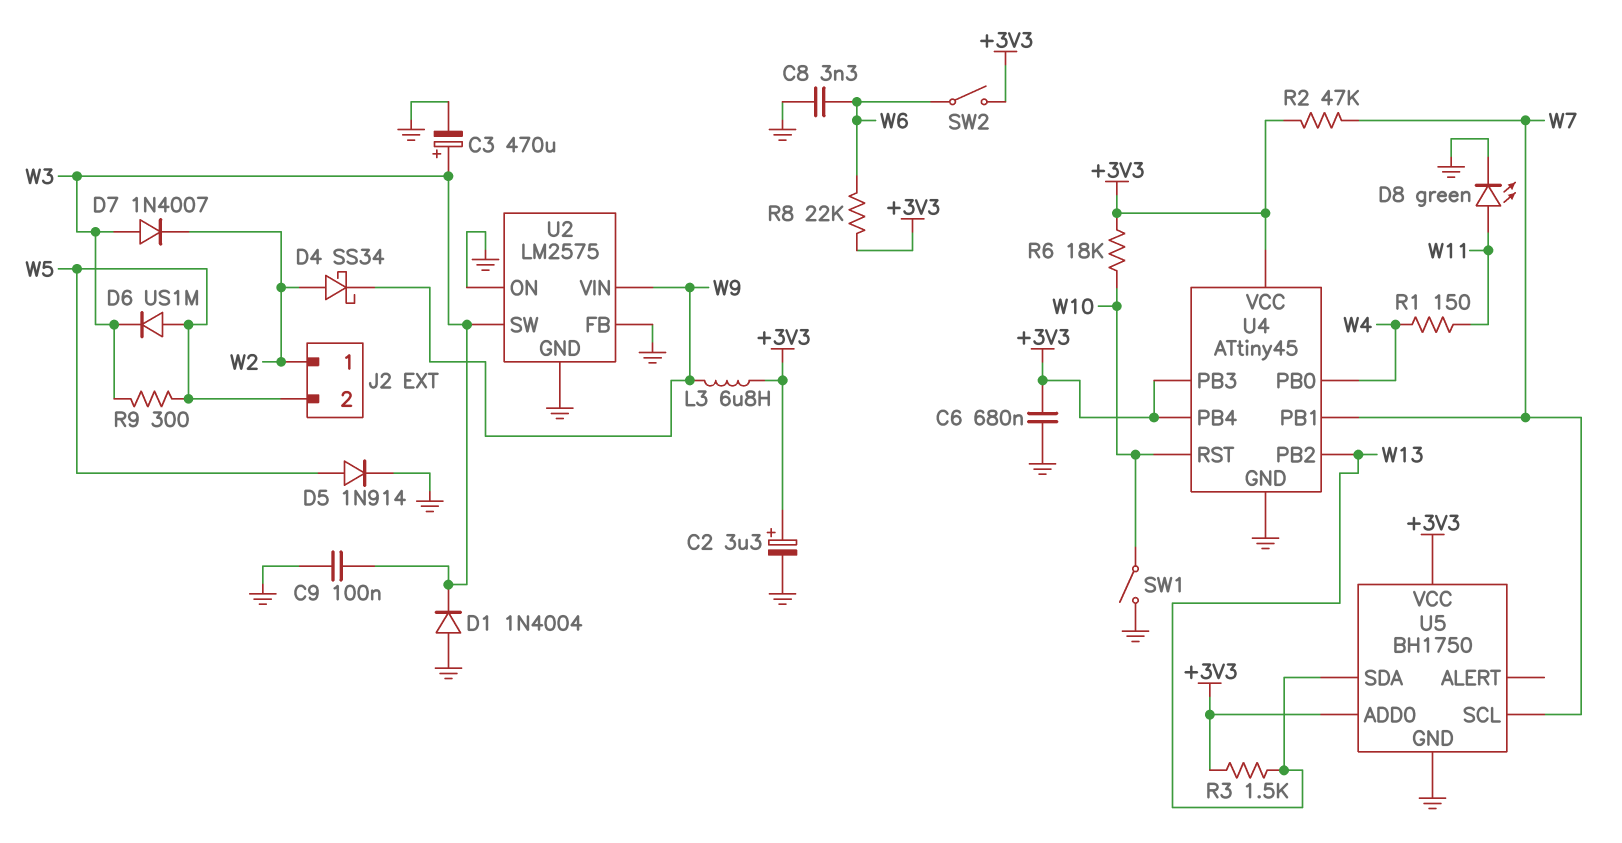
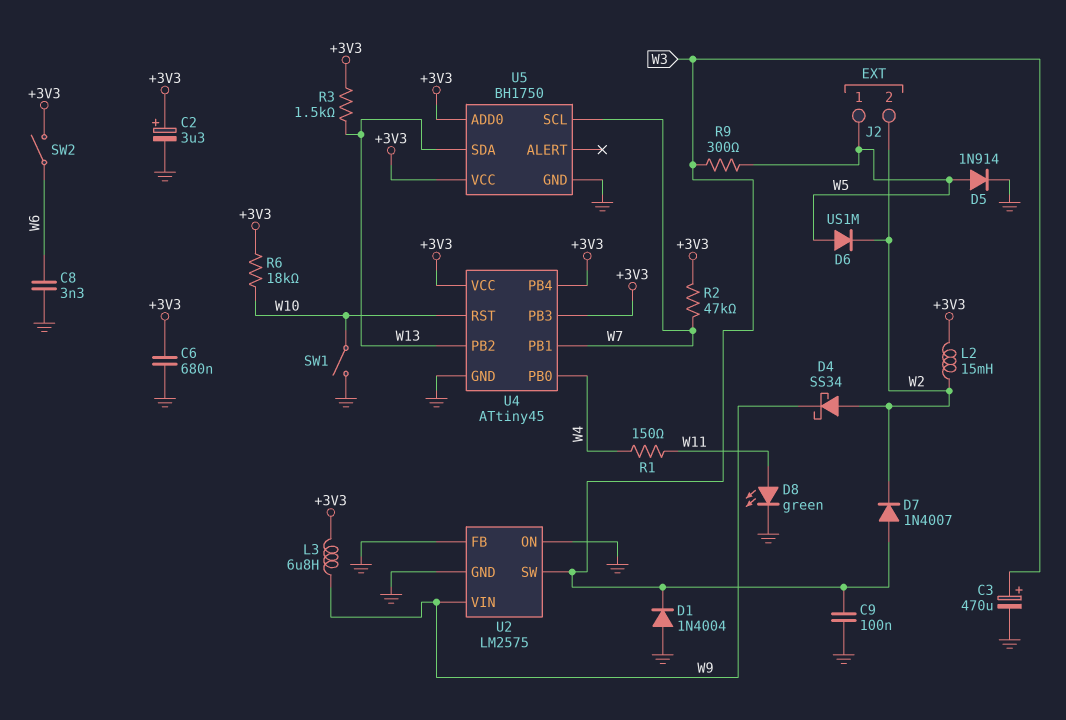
D6: diode US1M (A W5, K W3) -> diode US1M (A W5, K W2)
J2 pin 1: W2 -> W5
J2 pin 2: W5 -> W2
L2: none -> 15mH (+3V3, W2)
R8: 22k (+3V3, W6) -> none

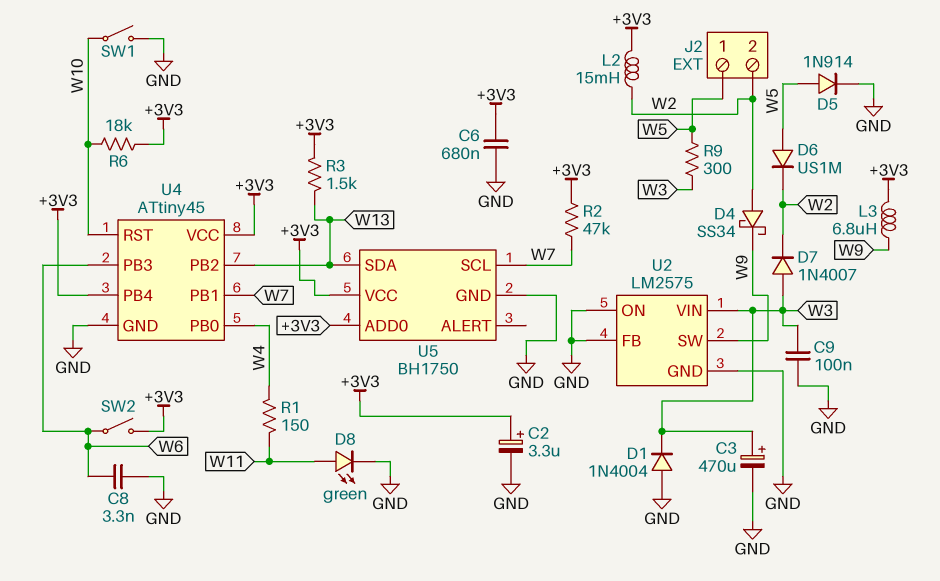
U2 pin SW: W3 -> W9
U2 pin VIN: W9 -> W3
U4 pin PB3: +3V3 -> W6

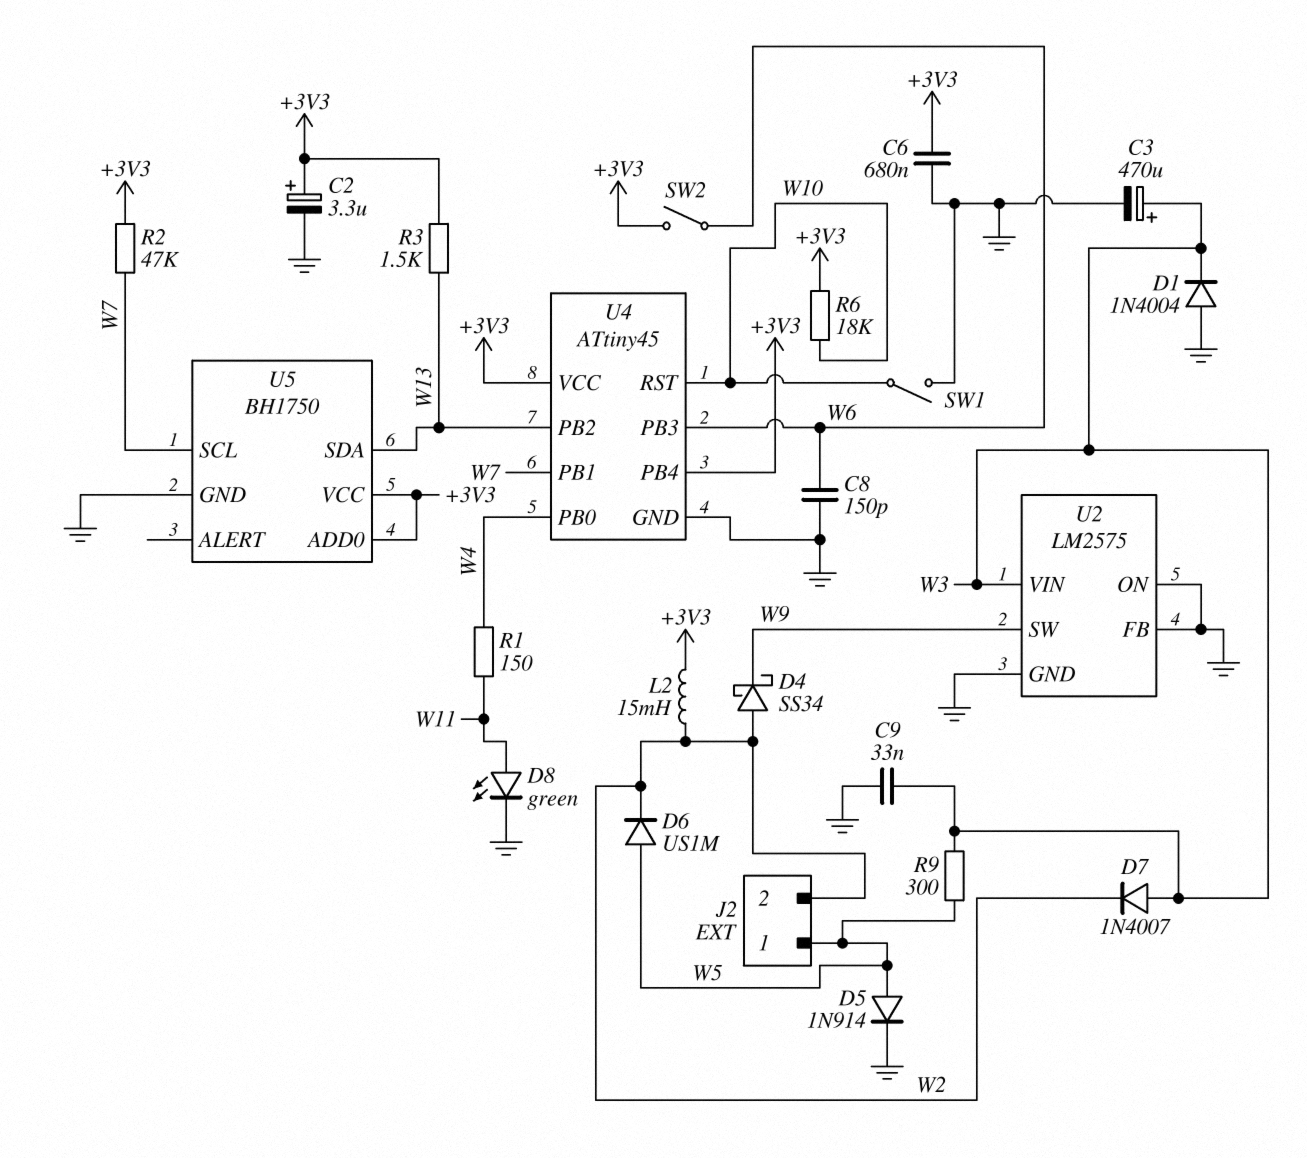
C8: 3.3nF (GND, W6) -> 150pF (GND, W6)
C9: 100nF (GND, W3) -> 33nF (GND, W3)
L3: 6.8uH (+3V3, W9) -> none

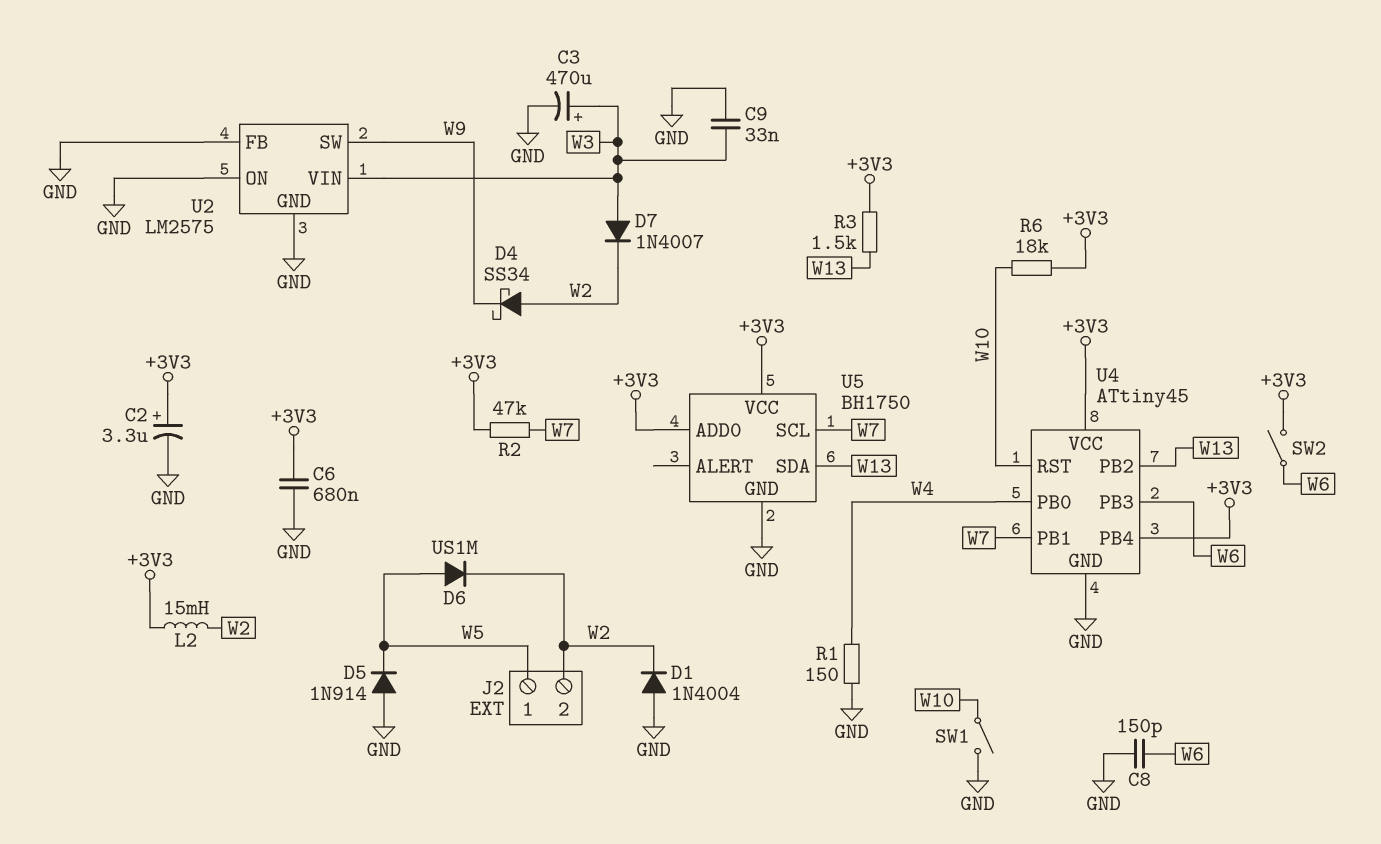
D1: diode 1N4004 (A GND, K W3) -> diode 1N4004 (A GND, K W2)
D5: diode 1N914 (A W5, K GND) -> diode 1N914 (A GND, K W5)
D8: LED green (A W11, K GND) -> none
R1: 150 (W4, W11) -> 150 (GND, W4)
R9: 300 (W3, W5) -> none

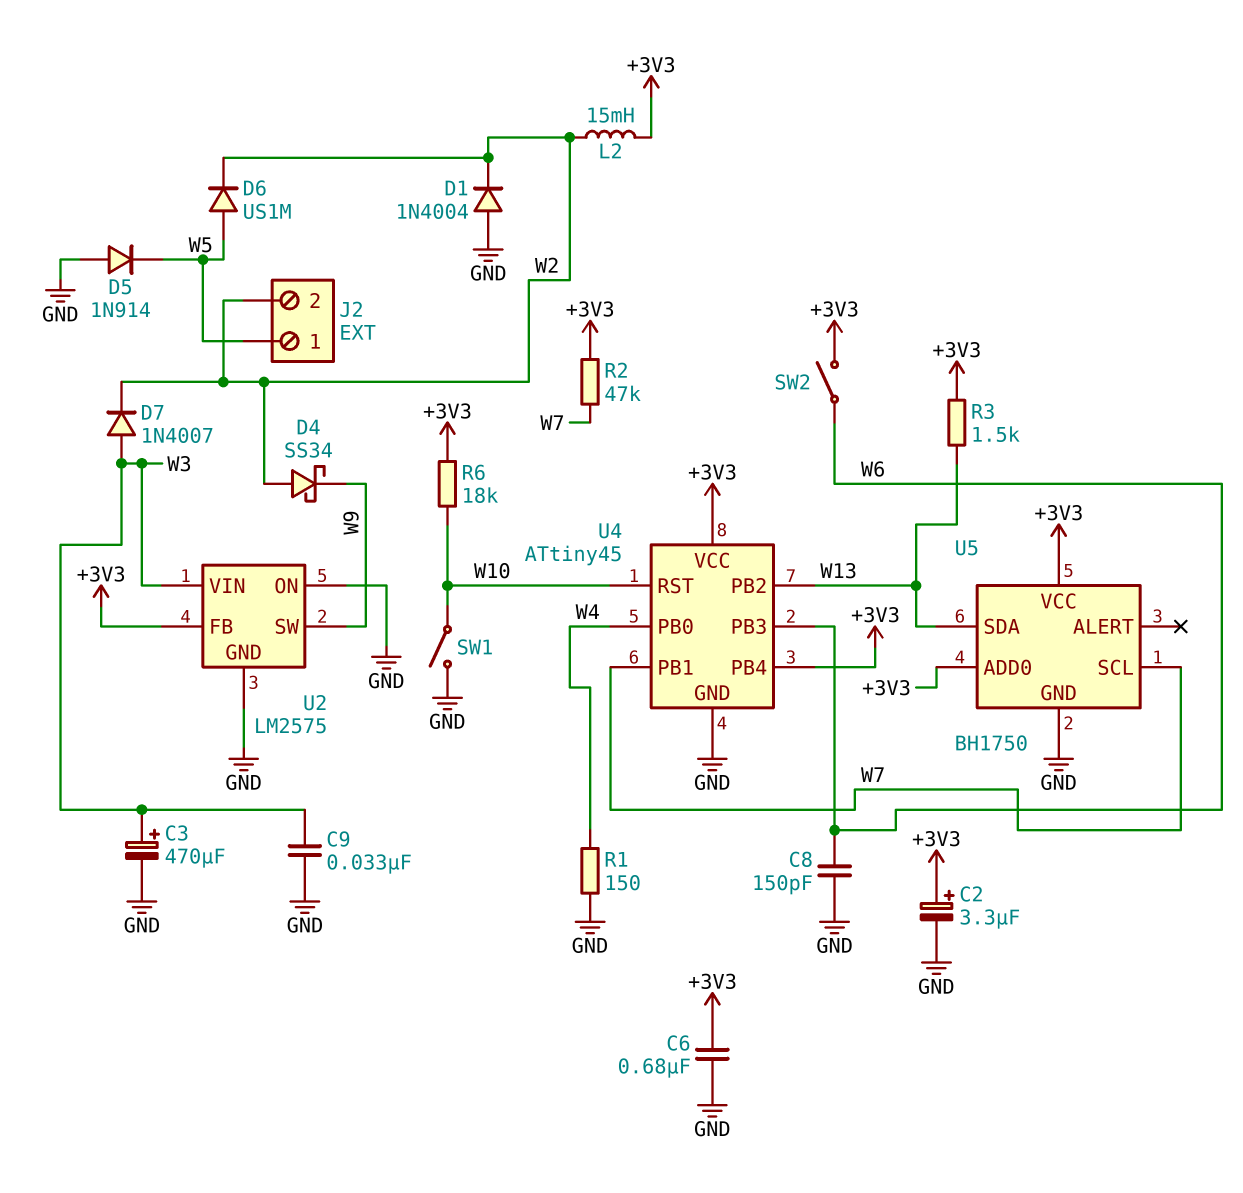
U2 pin FB: GND -> +3V3

